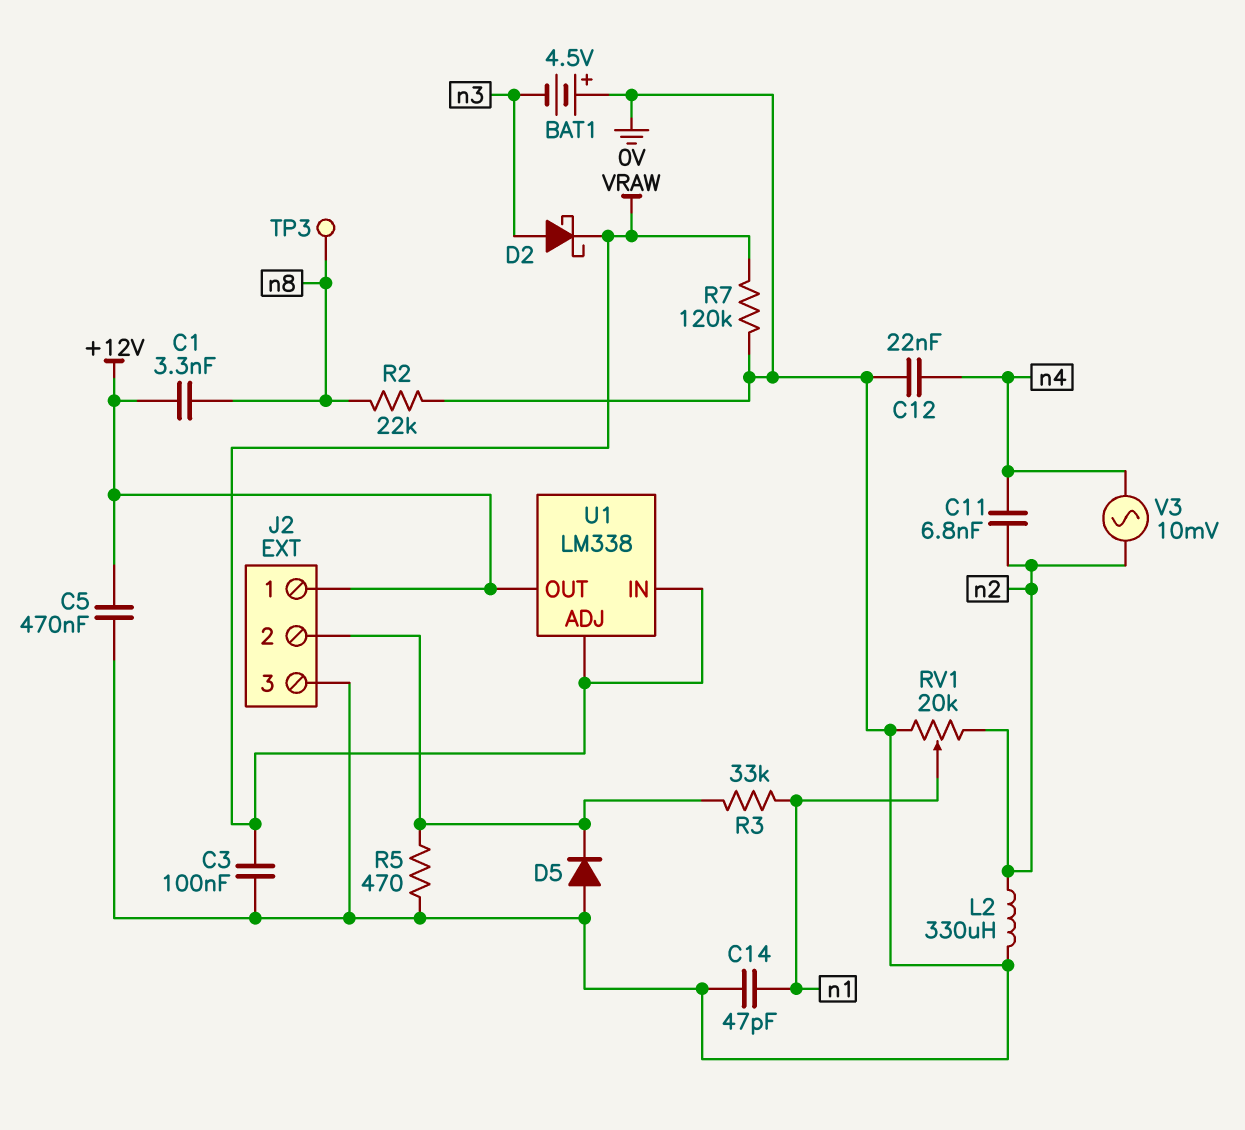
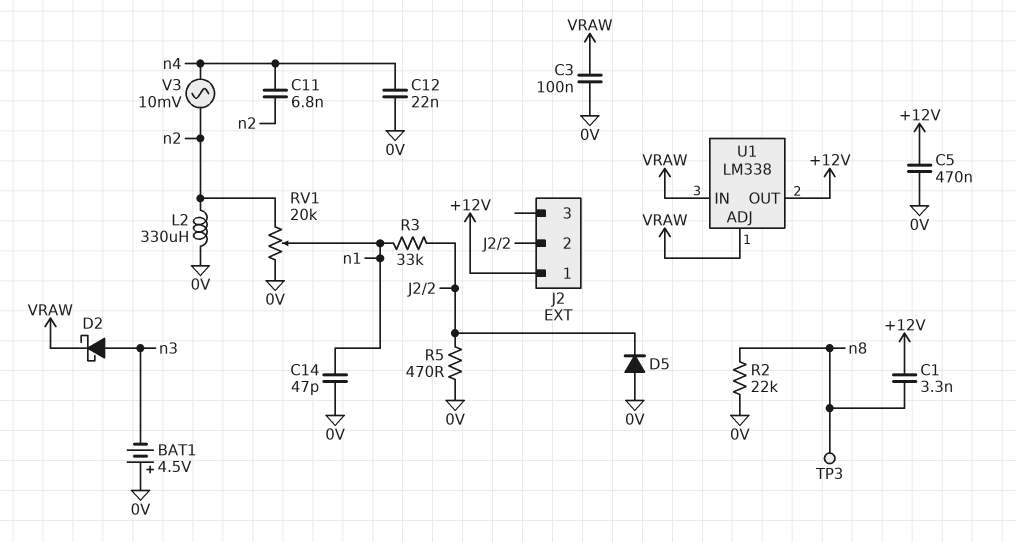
J2 pin 3: 0V -> none
R7: 120k (0V, VRAW) -> none

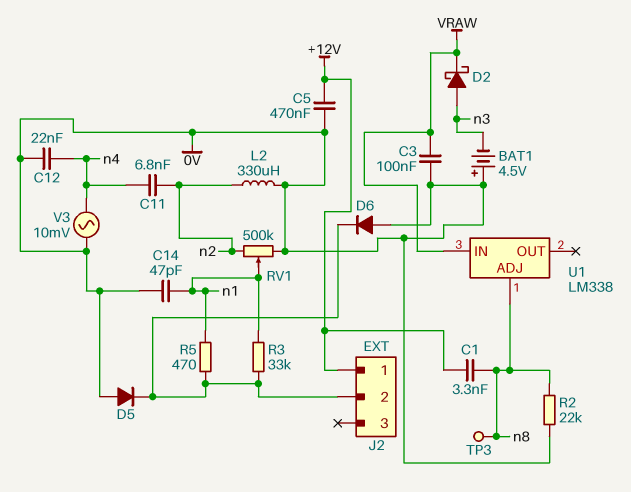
D6: none -> diode (A 0V, K J2/2)
R5: 470 (0V, J2/2) -> 470 (J2/2, n1)
RV1: 20k (0V, n2, wiper n1) -> 500k (0V, n2, wiper n1)
U1 pin ADJ: VRAW -> n8
U1 pin OUT: +12V -> none
V3: AC 10mV (n2, n4) -> AC 10mV (0V, n4)

